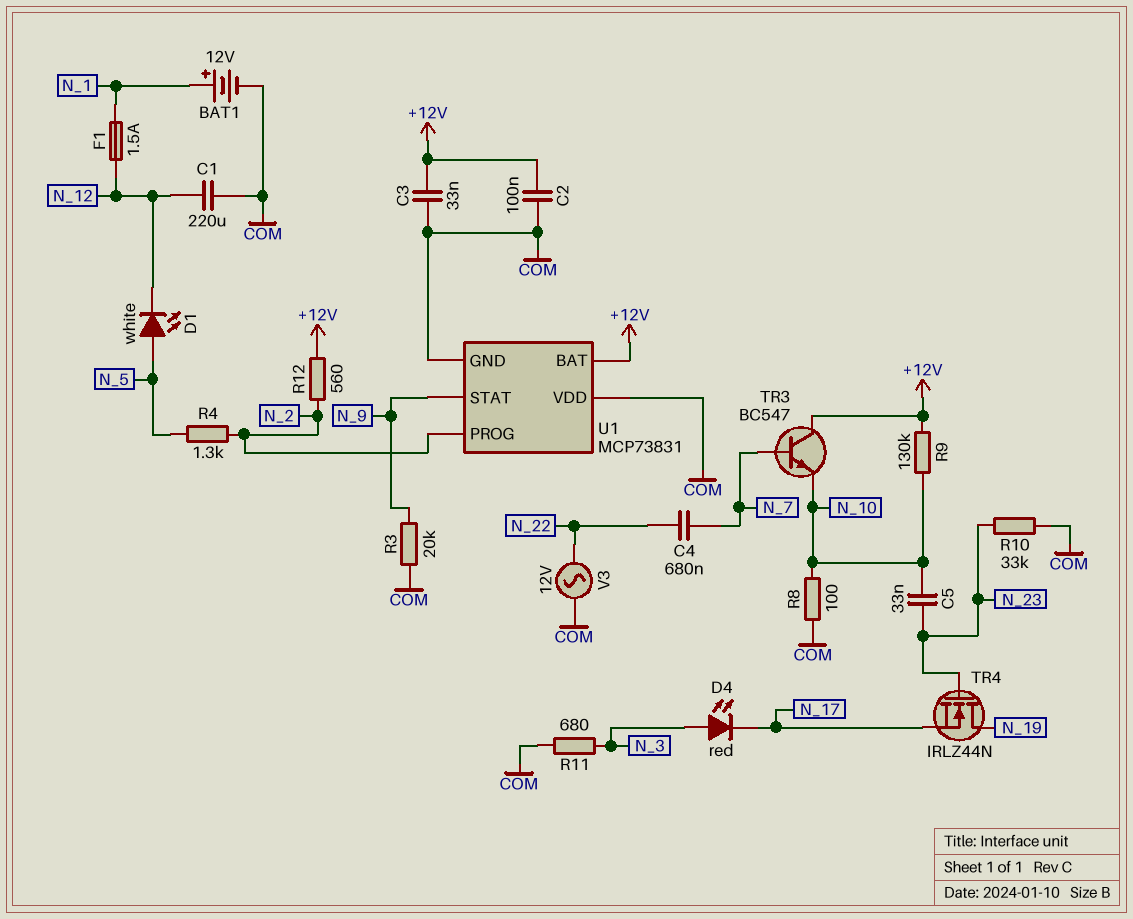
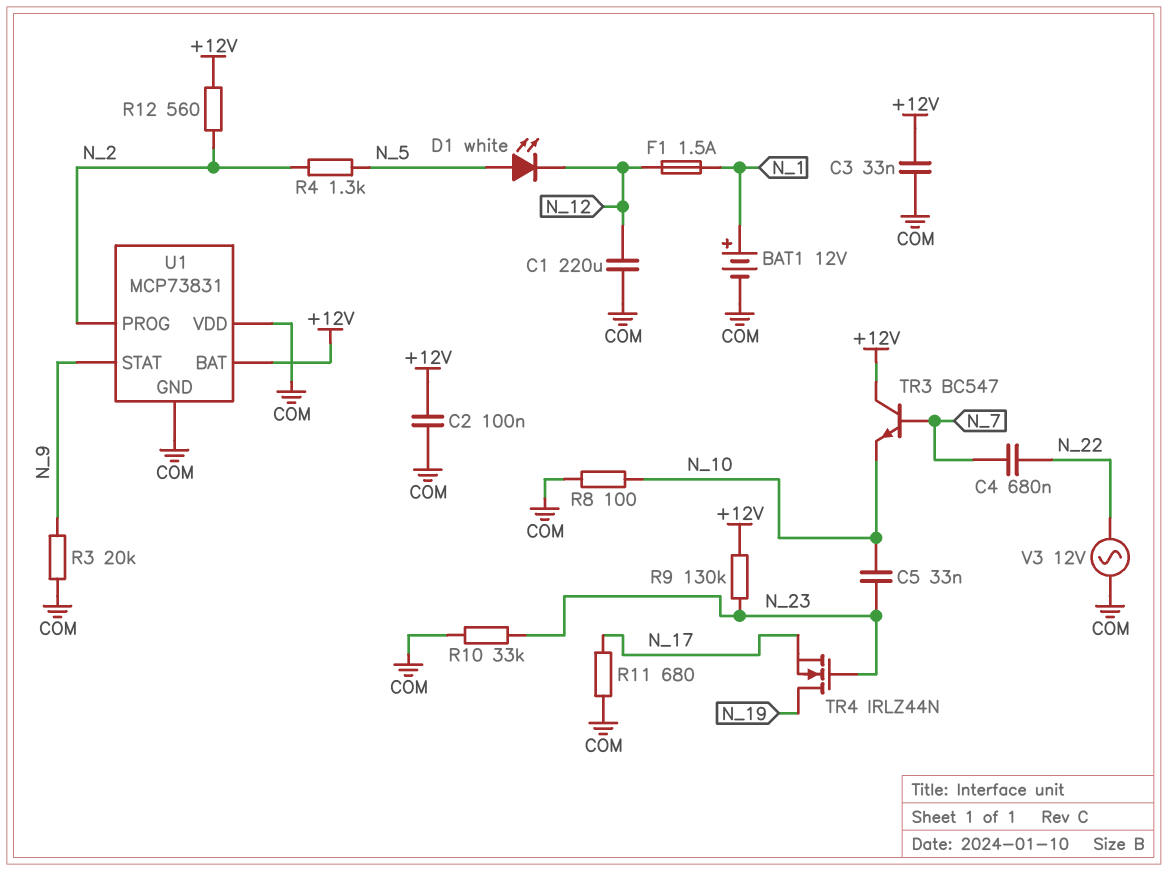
D4: LED red (A N_3, K N_17) -> none
R9: 130k (+12V, N_10) -> 130k (+12V, N_23)
R11: 680 (COM, N_3) -> 680 (COM, N_17)

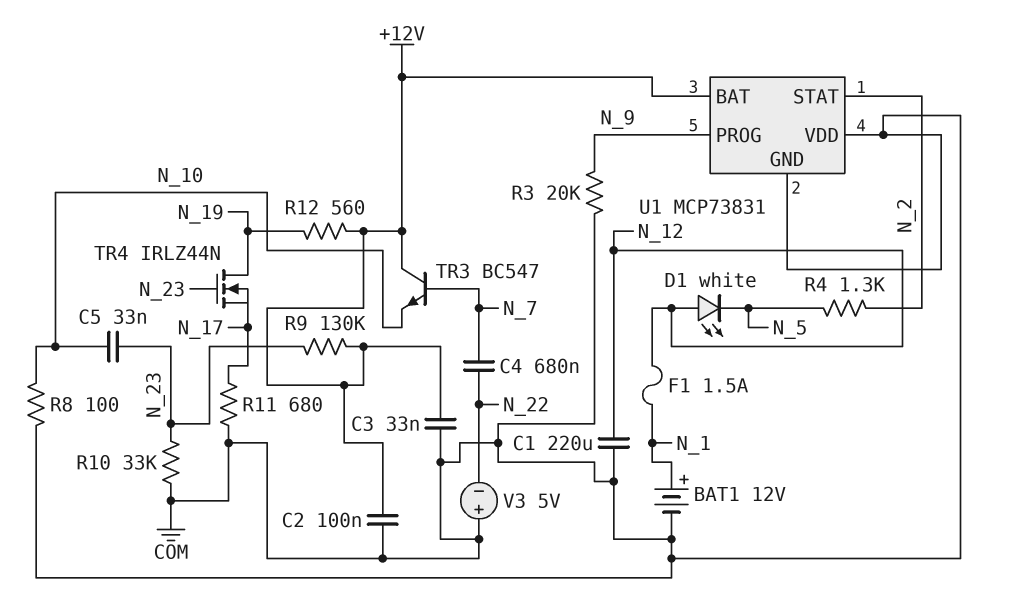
D1: LED white (A N_5, K N_12) -> LED white (A N_12, K N_5)
R12: 560 (+12V, N_2) -> 560 (+12V, N_19)
U1 pin PROG: N_2 -> N_9
U1 pin STAT: N_9 -> N_2
V3: AC 12V (COM, N_22) -> 5V (plus COM, minus N_22)

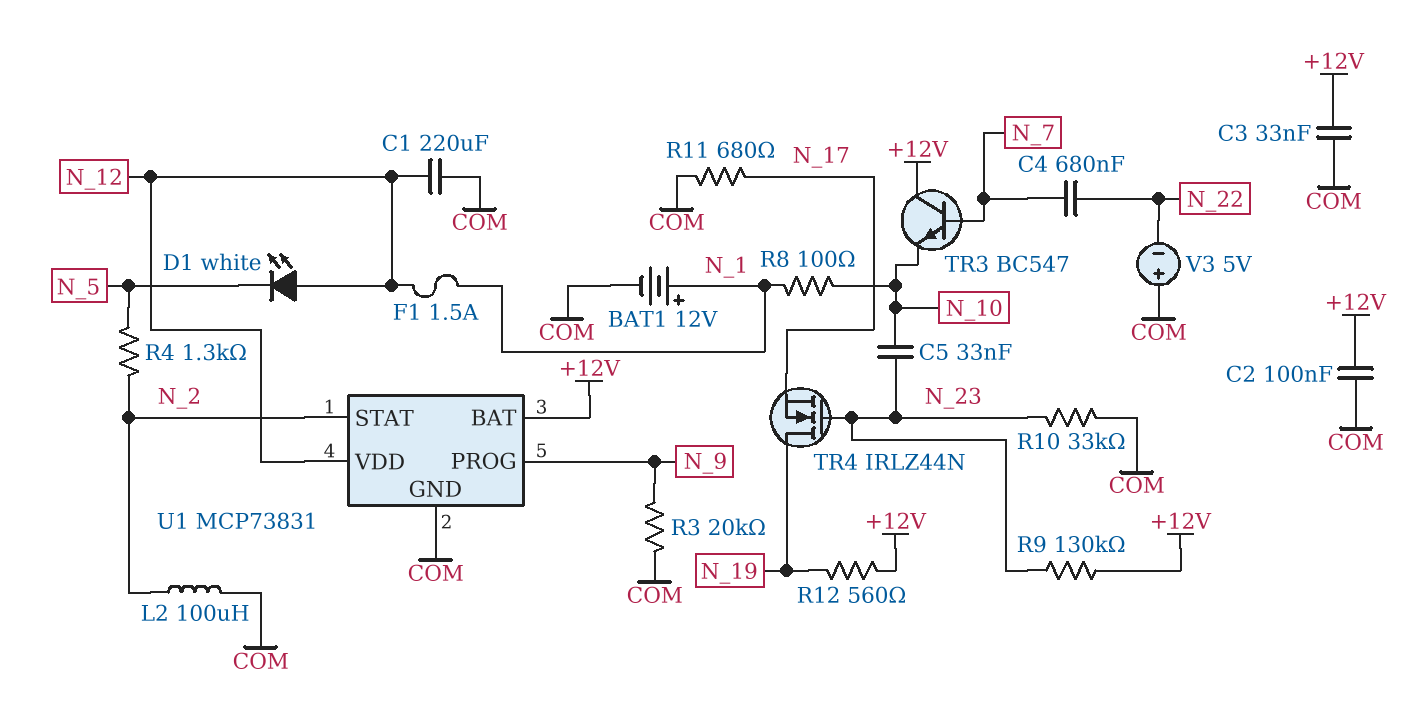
L2: none -> 100uH (COM, N_2)
R8: 100 (COM, N_10) -> 100 (N_1, N_10)
U1 pin VDD: COM -> N_12

